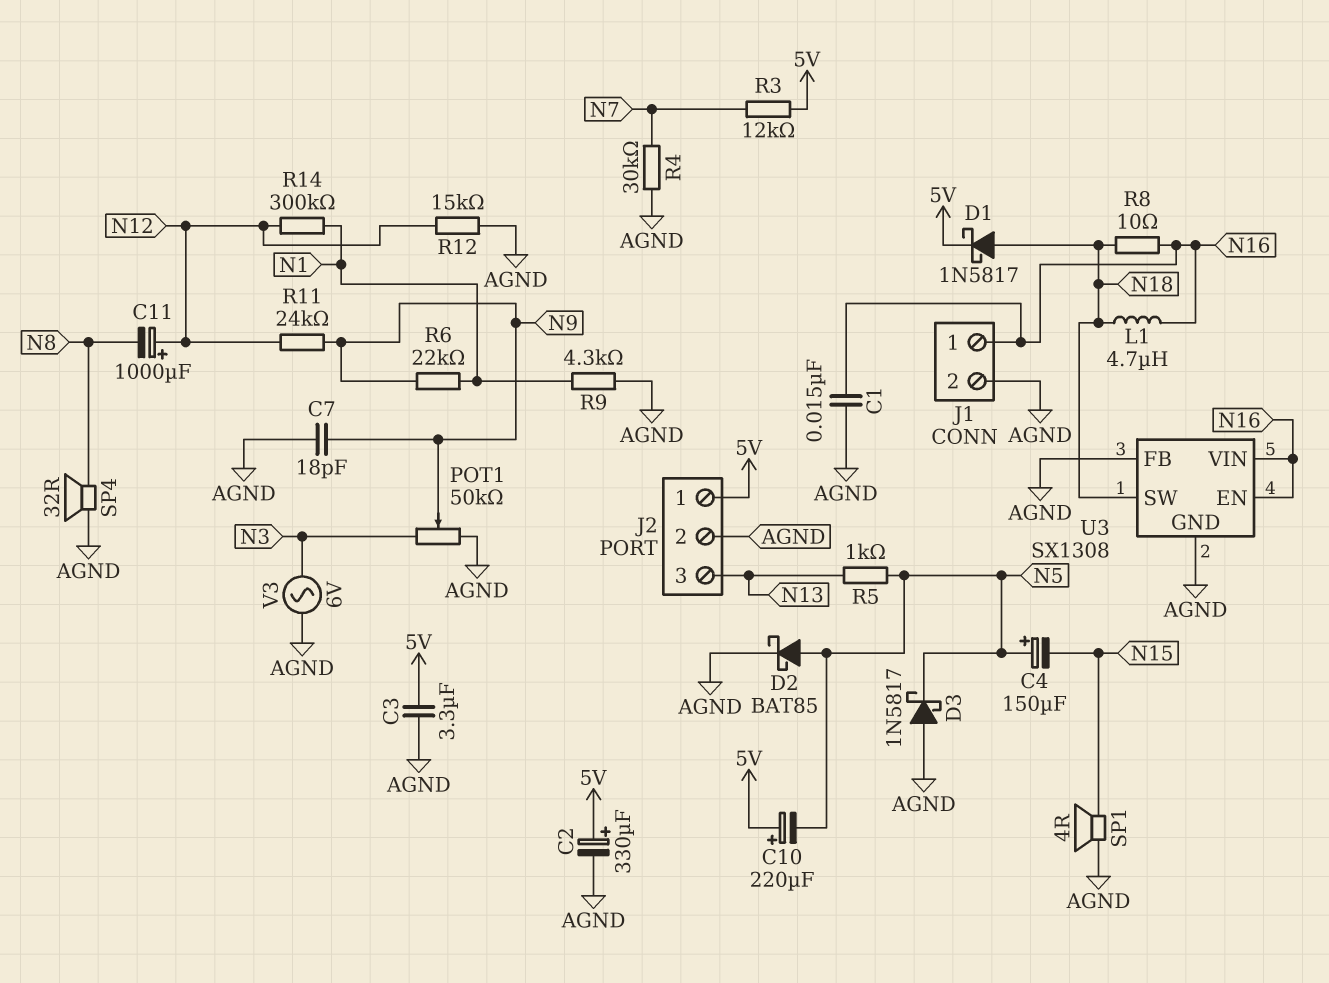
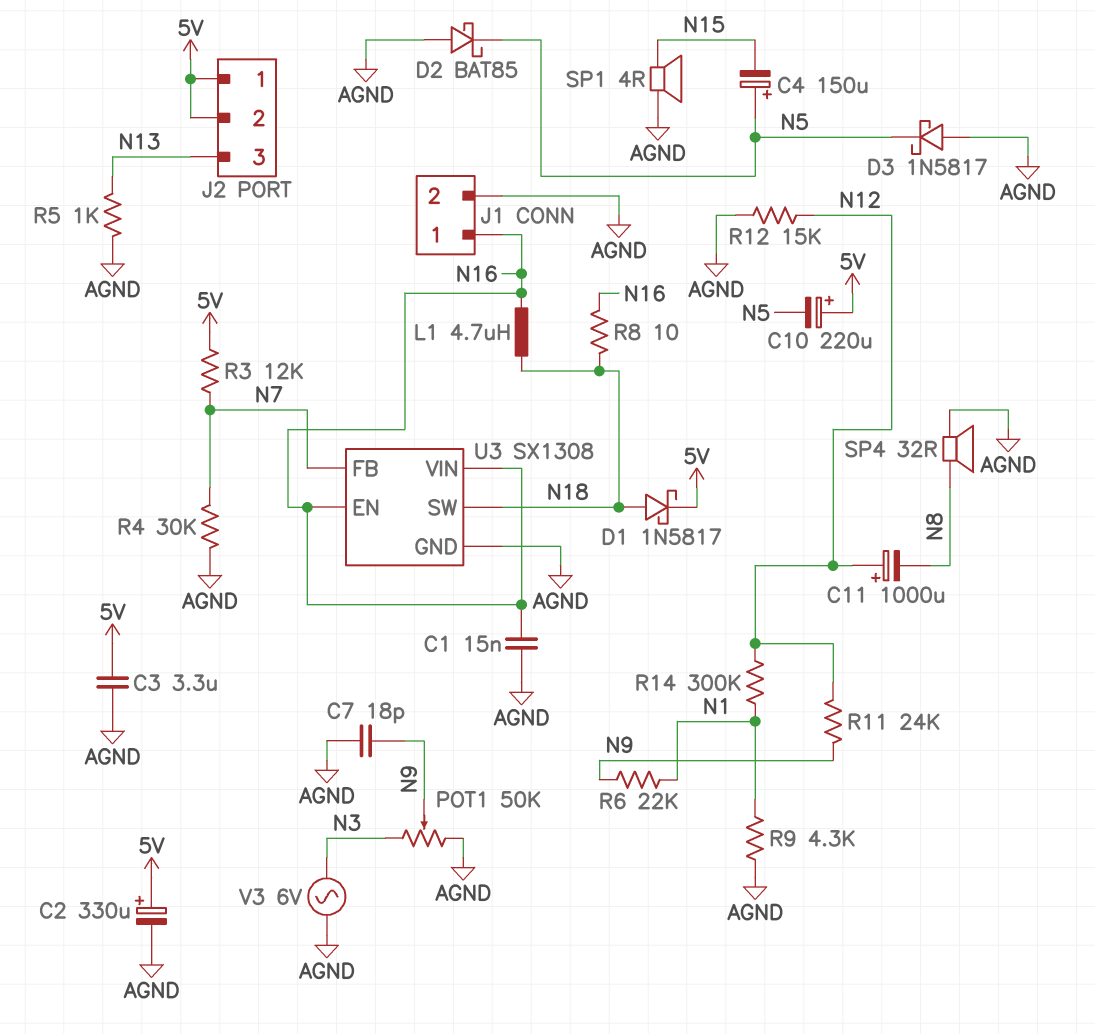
D2: schottky BAT85 (A N5, K AGND) -> schottky BAT85 (A AGND, K N5)
J2 pin 2: AGND -> 5V
R5: 1k (N5, N13) -> 1k (AGND, N13)
U3 pin FB: AGND -> N7

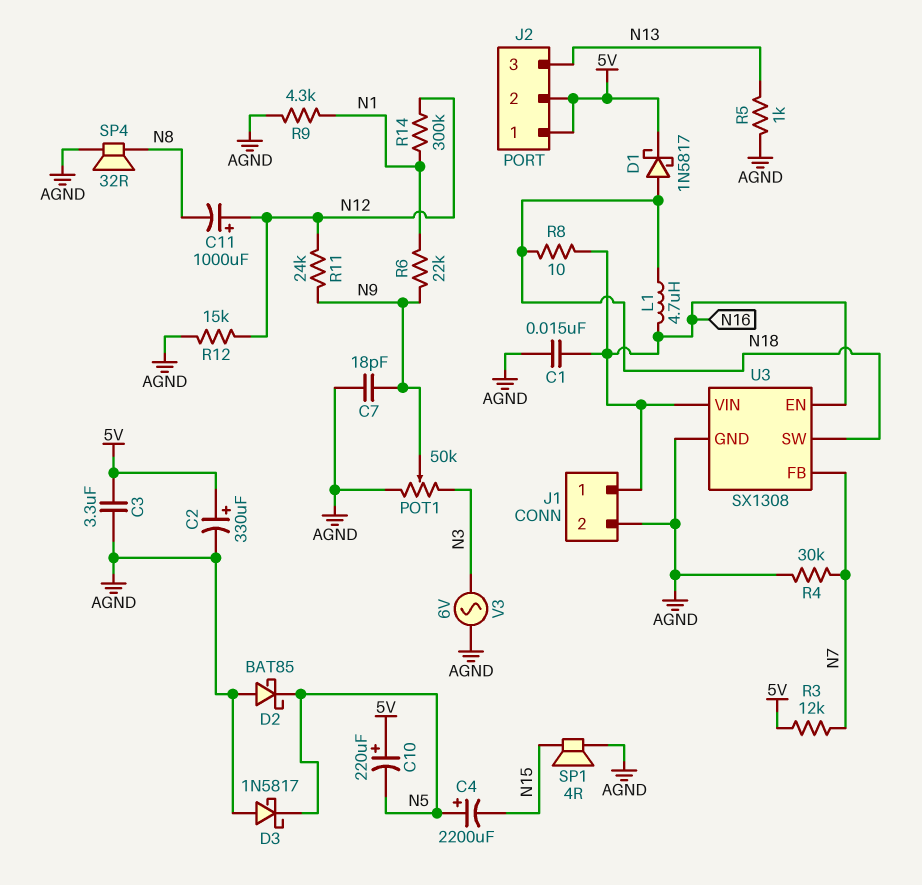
C4: 150uF (plus N5, minus N15) -> 2200uF (plus N5, minus N15)

